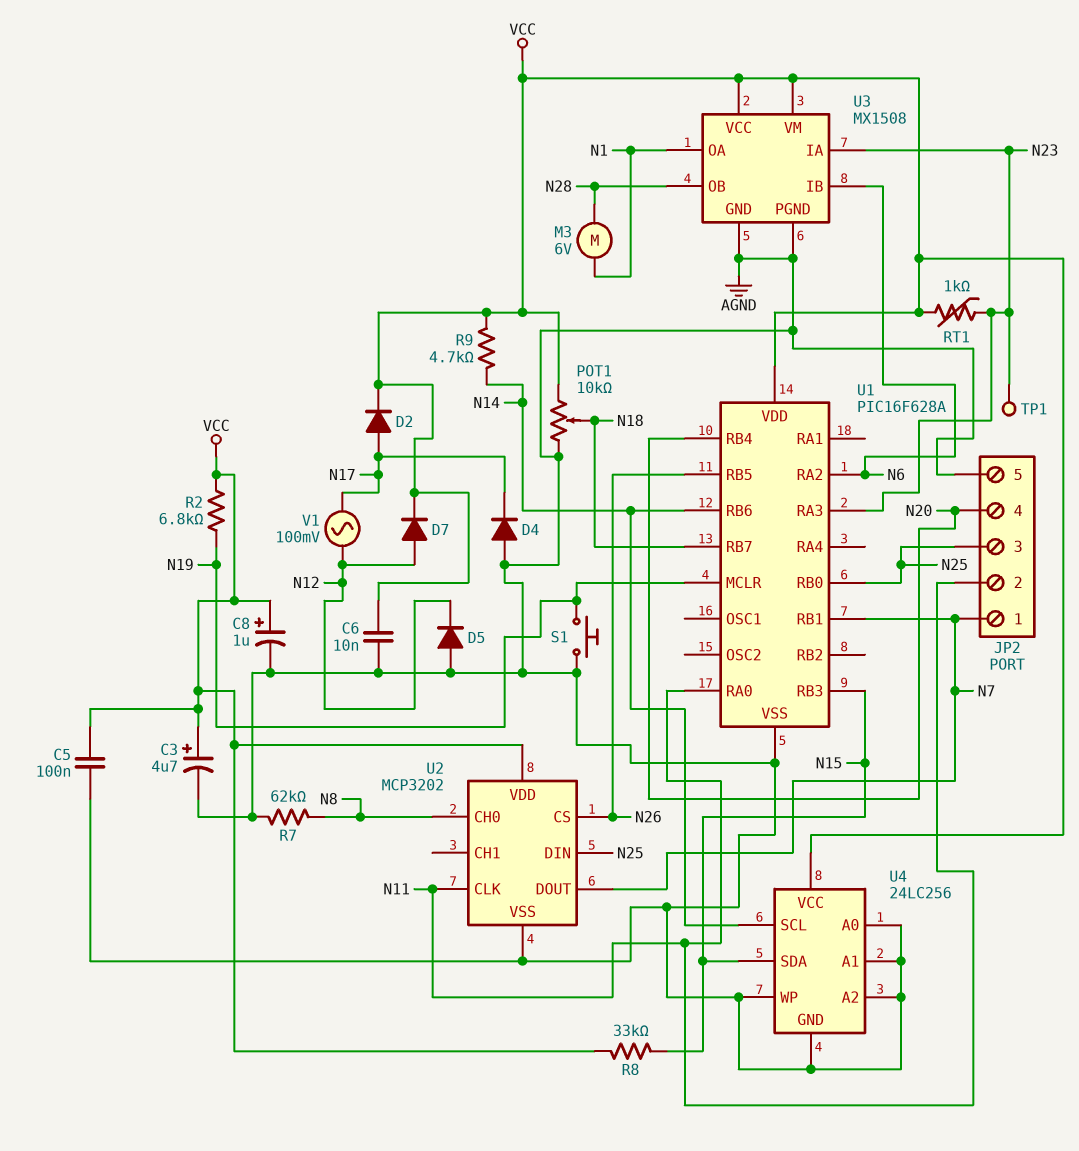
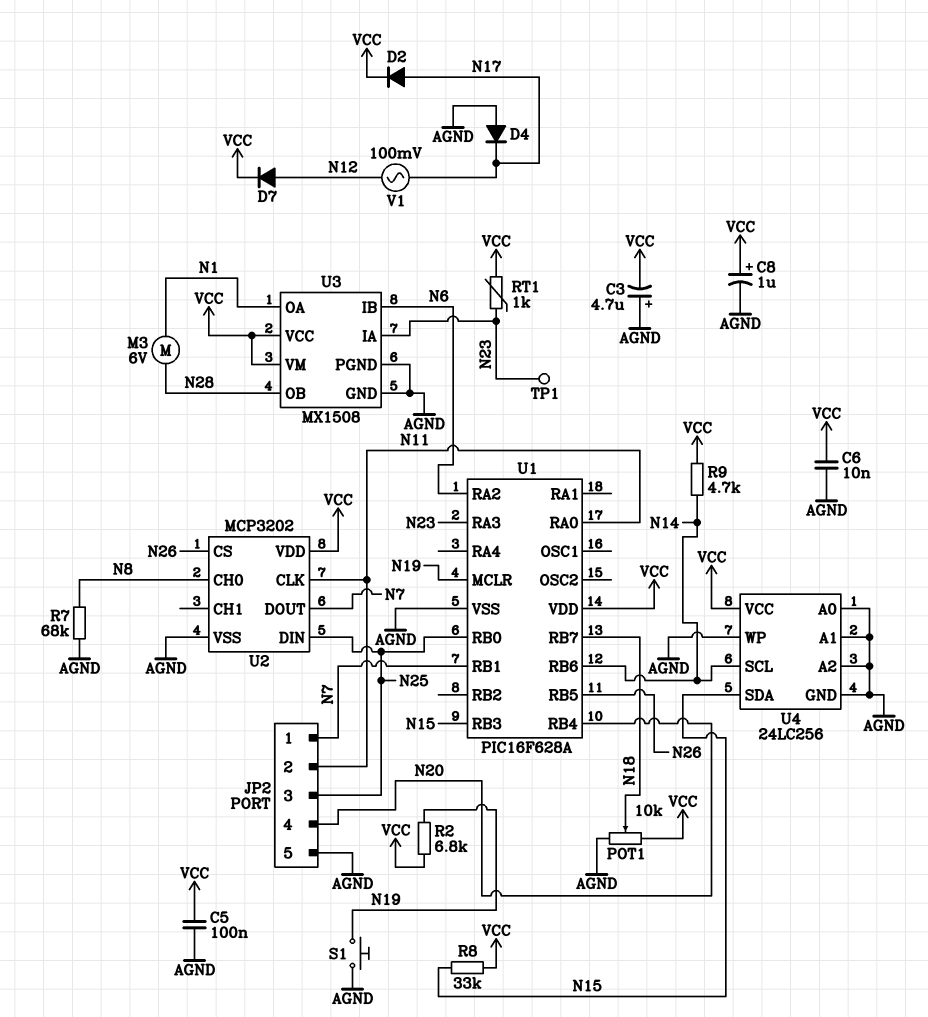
C3: 4.7uF (plus VCC, minus AGND) -> 4.7uF (plus AGND, minus VCC)
D5: diode (A AGND, K N12) -> none
R7: 62k (AGND, N8) -> 68k (AGND, N8)

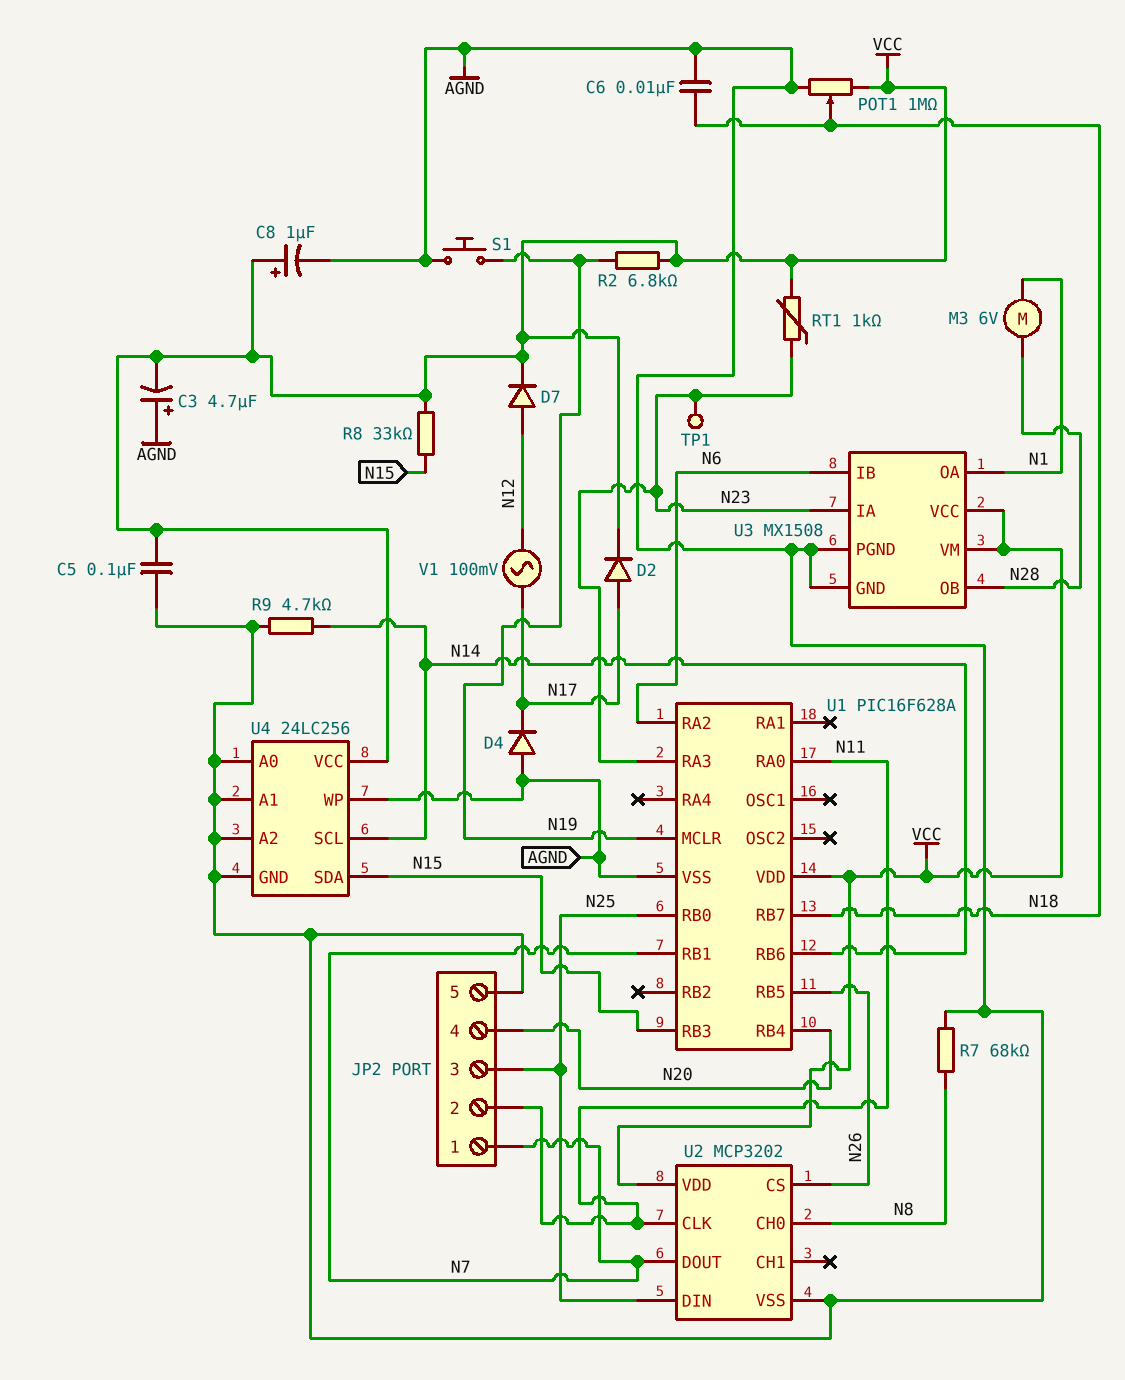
C6: 10nF (AGND, VCC) -> 10nF (AGND, N18)
POT1: 10k (AGND, VCC, wiper N18) -> 1M (AGND, VCC, wiper N18)
R9: 4.7k (N14, VCC) -> 4.7k (AGND, N14)

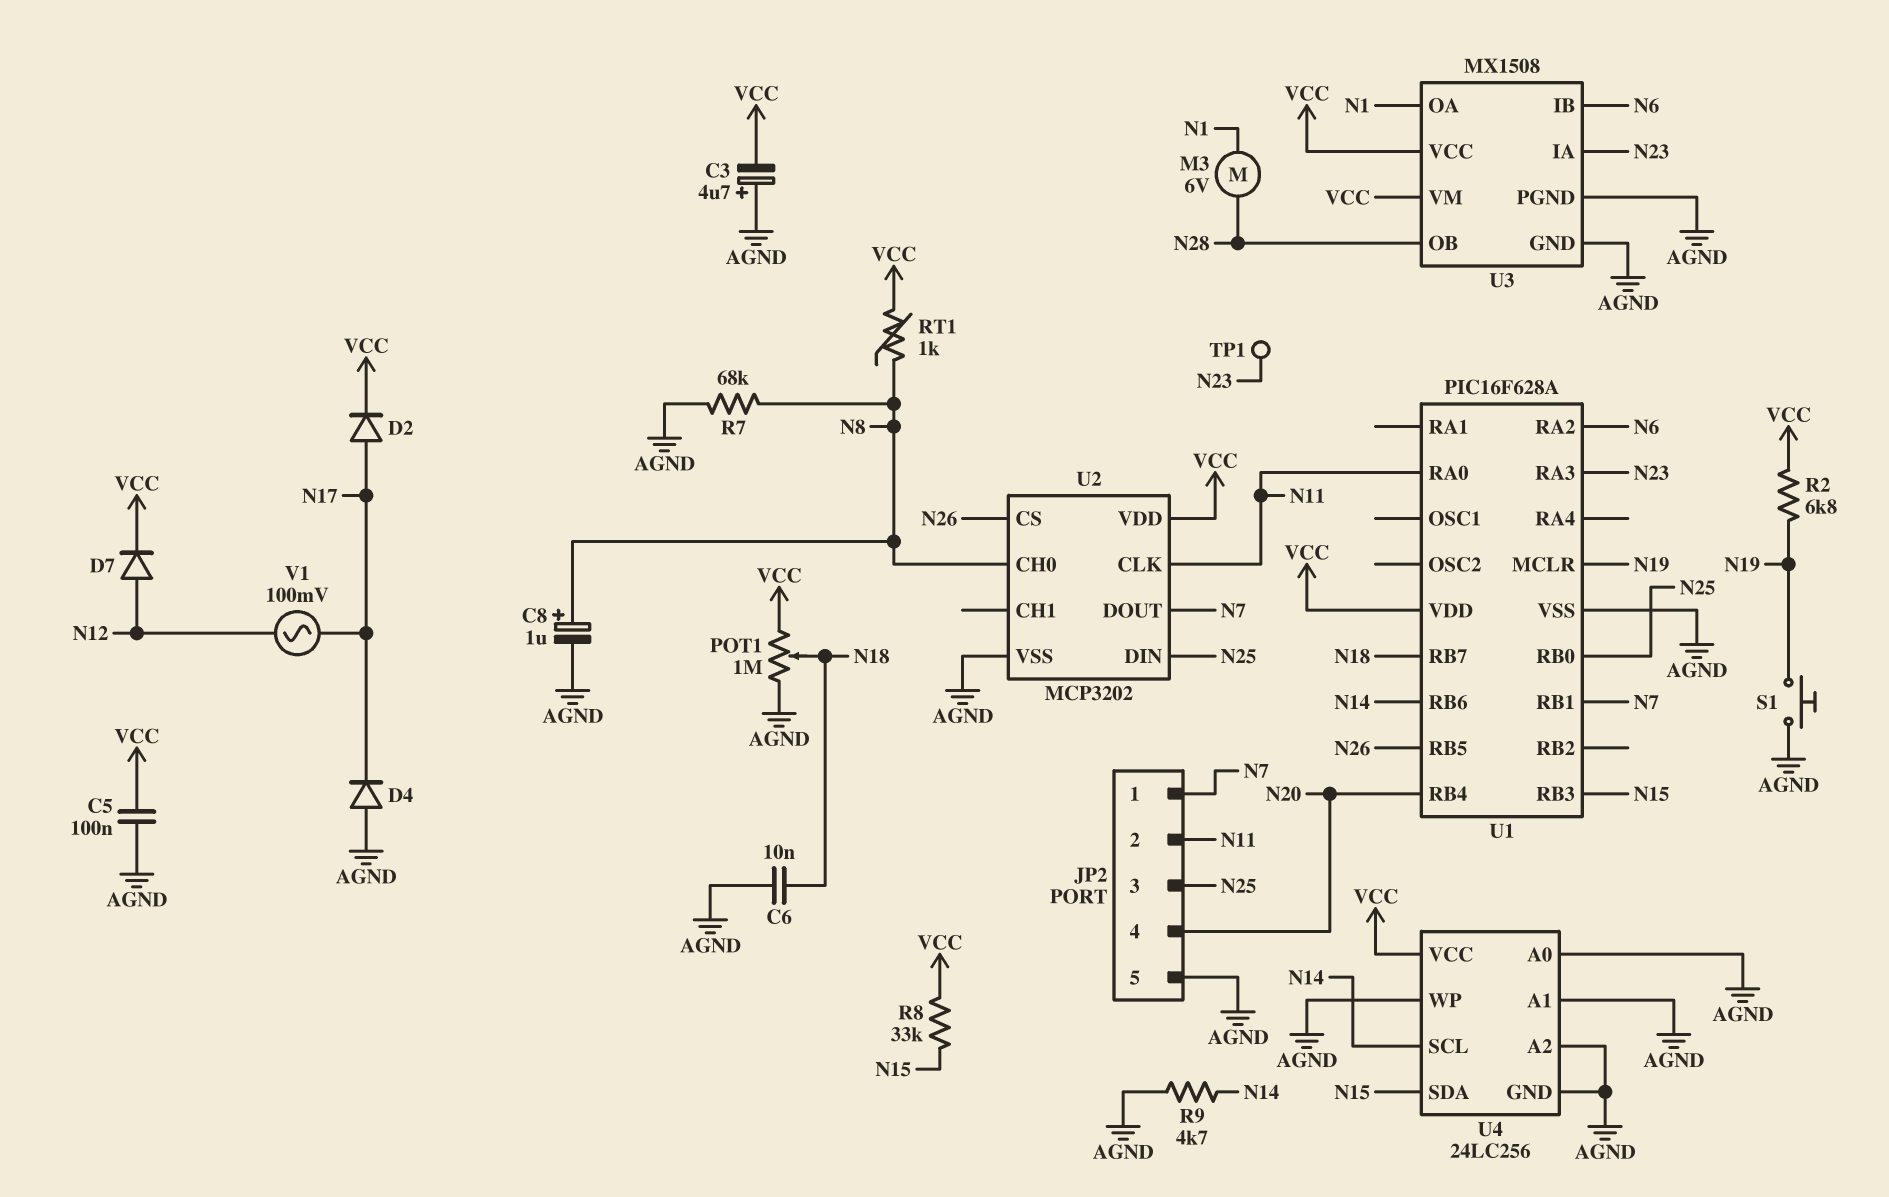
C8: 1uF (plus VCC, minus AGND) -> 1uF (plus N8, minus AGND)
RT1: 1k (N23, VCC) -> 1k (N8, VCC)

